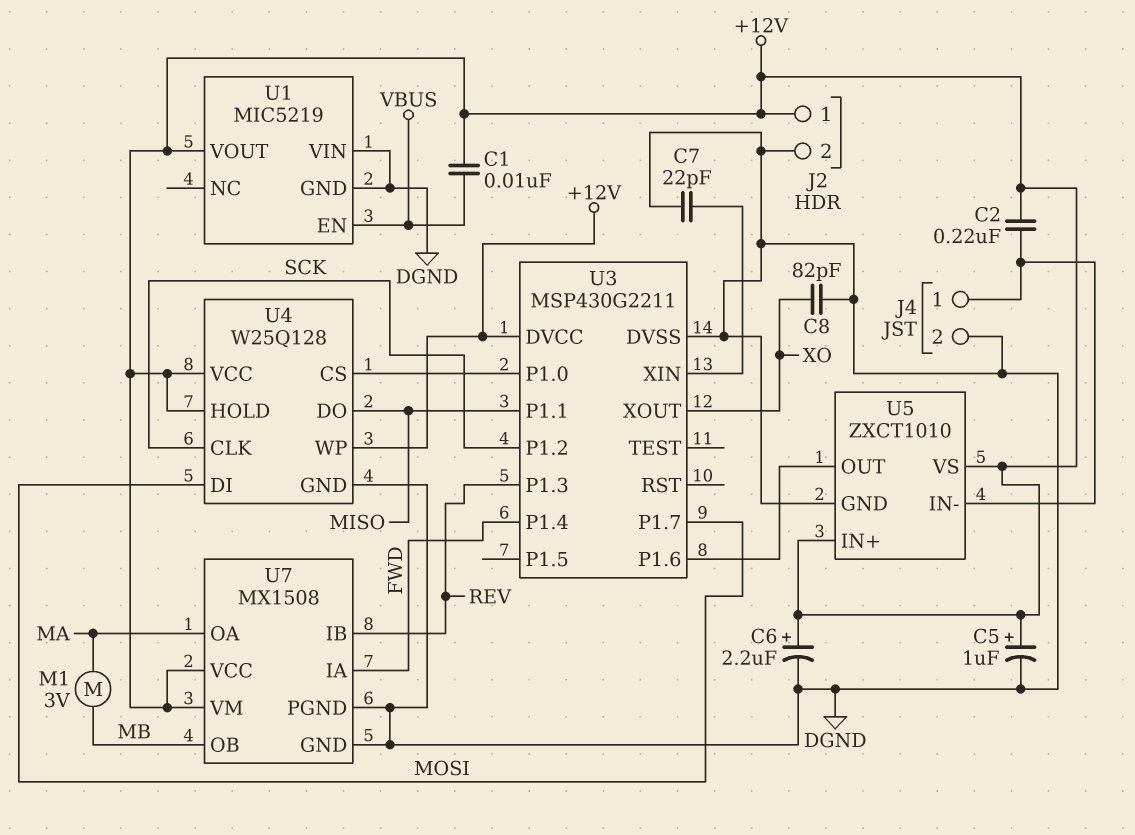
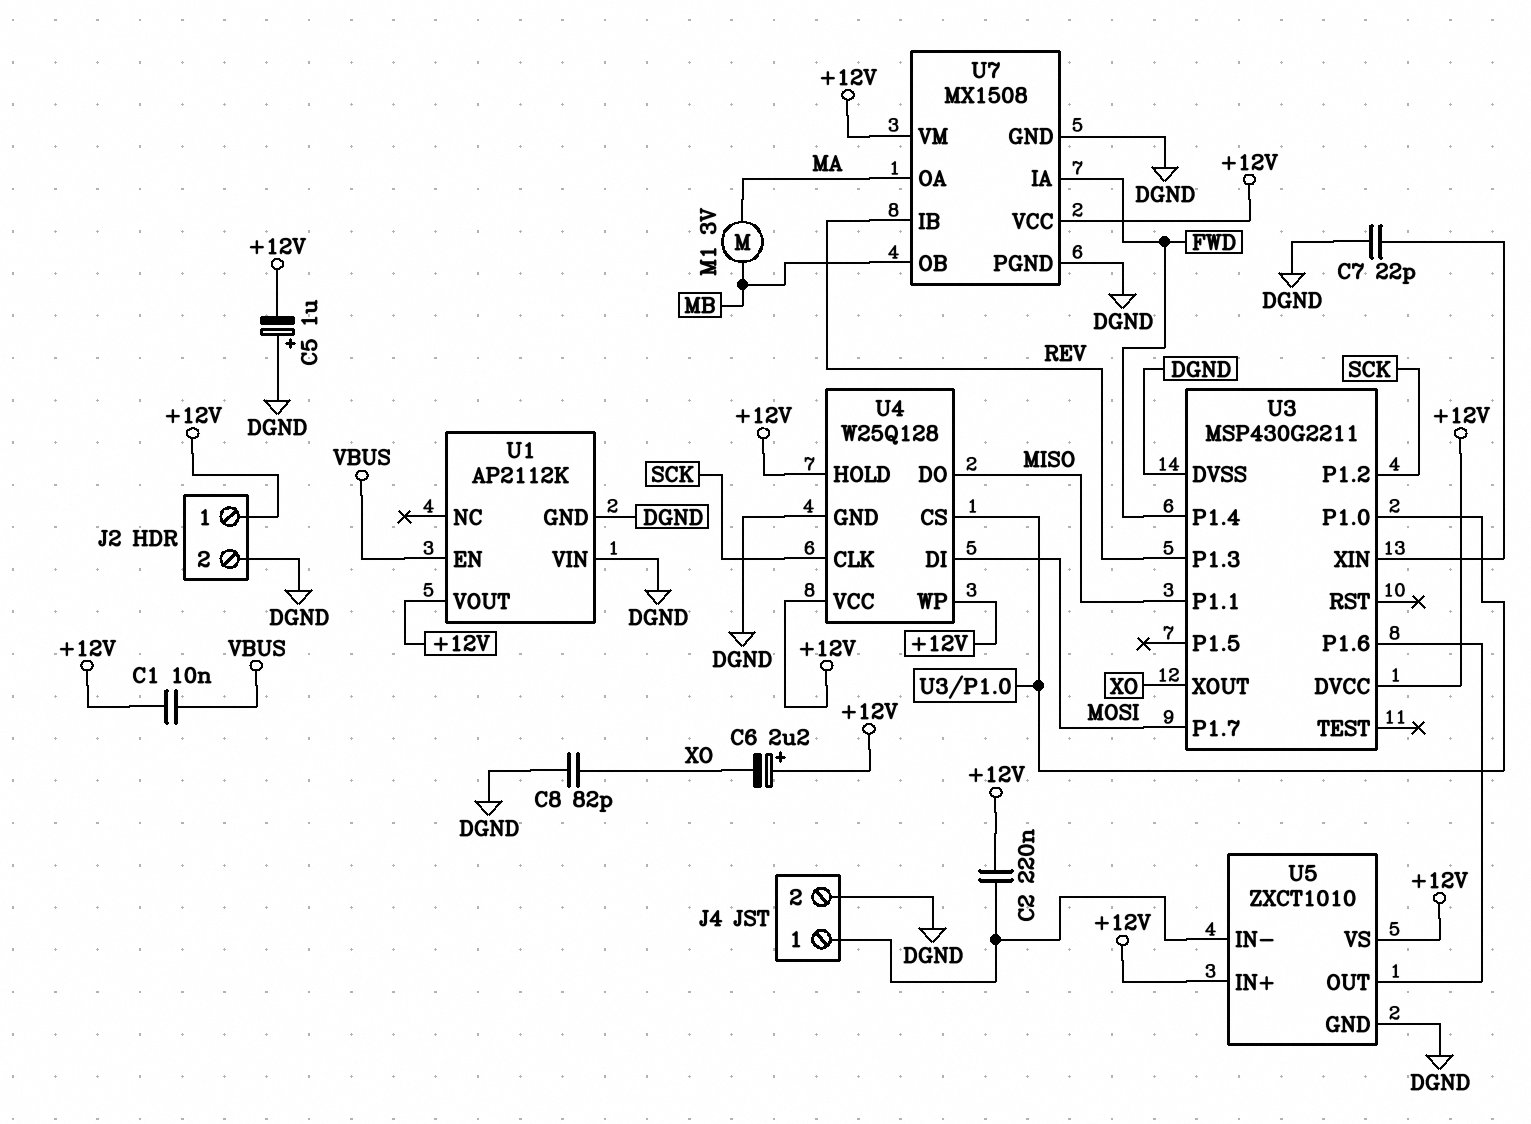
C5: 1uF (plus +12V, minus DGND) -> 1uF (plus DGND, minus +12V)
C6: 2.2uF (plus +12V, minus DGND) -> 2.2uF (plus +12V, minus XO)
U1: MIC5219 -> AP2112K

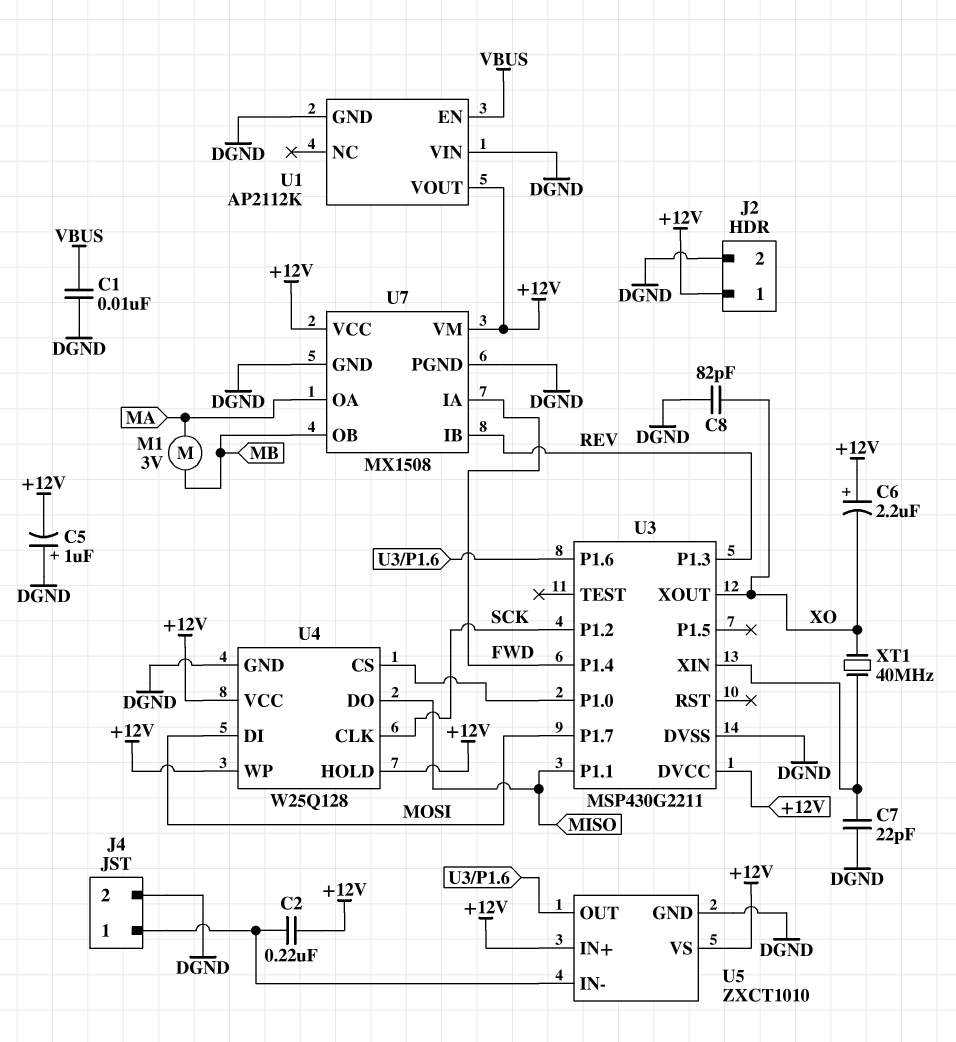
C1: 10nF (+12V, VBUS) -> 10nF (DGND, VBUS)
XT1: none -> 40MHz (U3/XIN, XO)

